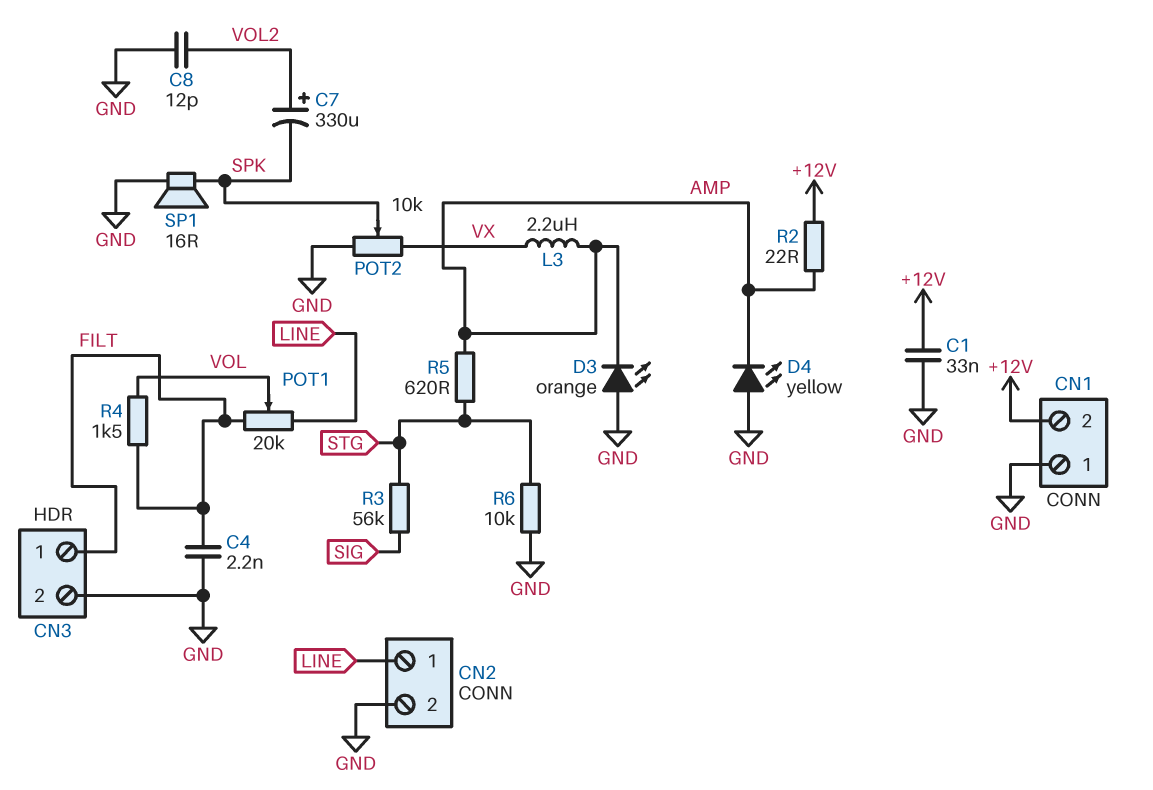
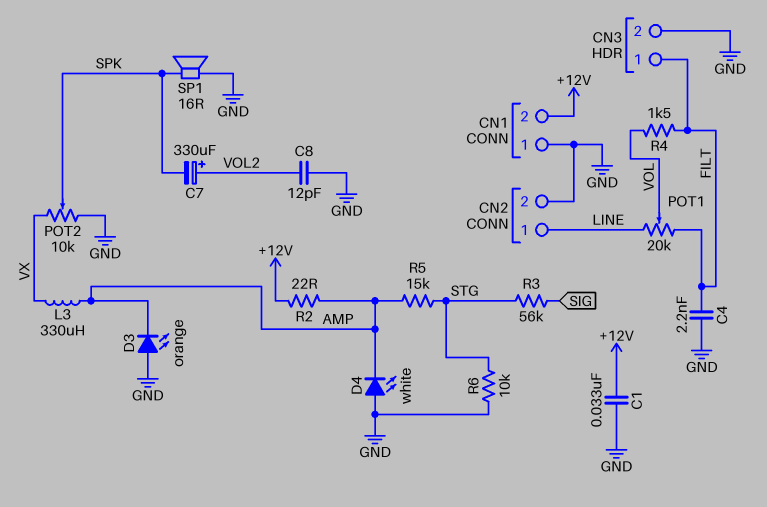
D4: LED yellow (A GND, K AMP) -> LED white (A GND, K AMP)
L3: 2.2uH (AMP, VX) -> 330uH (AMP, VX)
R5: 620 (AMP, STG) -> 15k (AMP, STG)

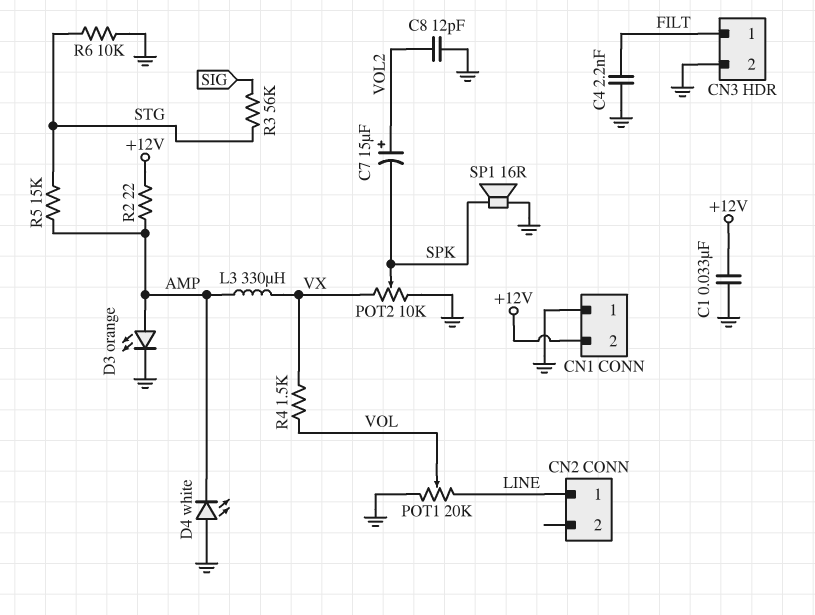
C7: 330uF (plus VOL2, minus SPK) -> 15uF (plus VOL2, minus SPK)
CN2 pin 2: GND -> none
D3: LED orange (A GND, K AMP) -> LED orange (A AMP, K GND)
POT1: 20k (FILT, LINE, wiper VOL) -> 20k (GND, LINE, wiper VOL)
R4: 1.5k (FILT, VOL) -> 1.5k (VOL, VX)

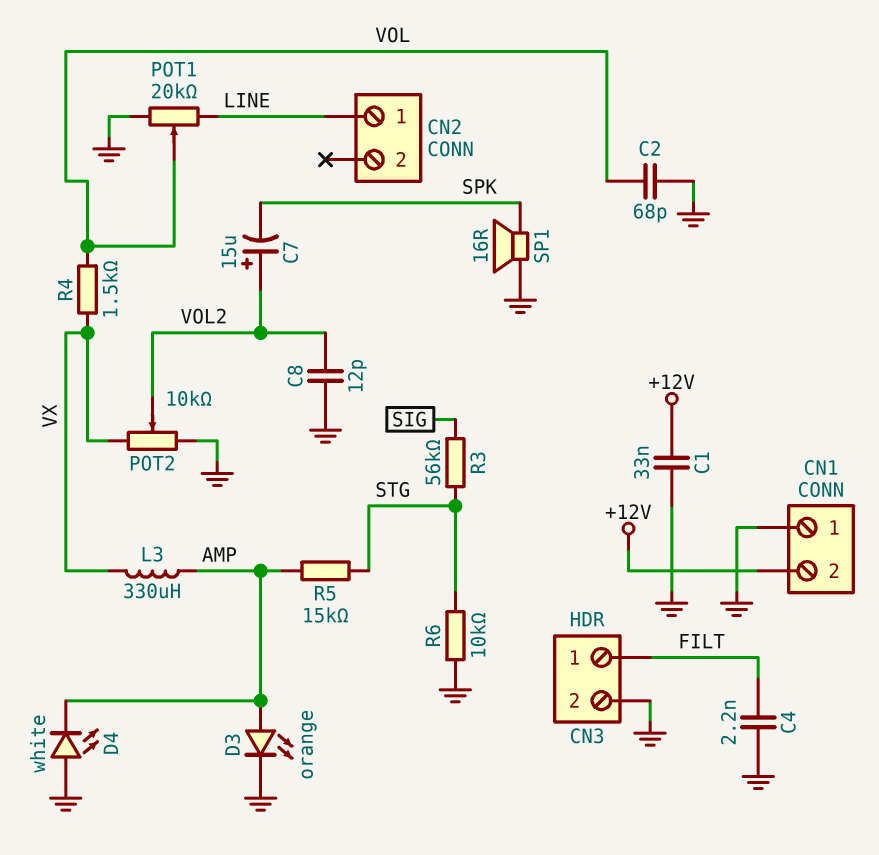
C2: none -> 68pF (GND, VOL)
POT2: 10k (GND, VX, wiper SPK) -> 10k (GND, VX, wiper VOL2)
R2: 22 (+12V, AMP) -> none

